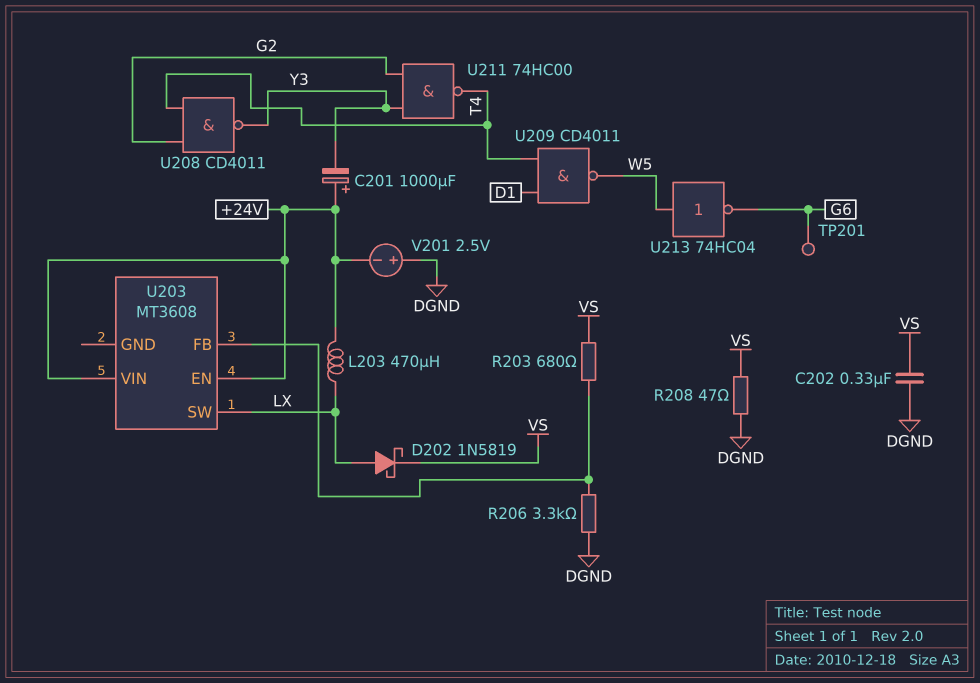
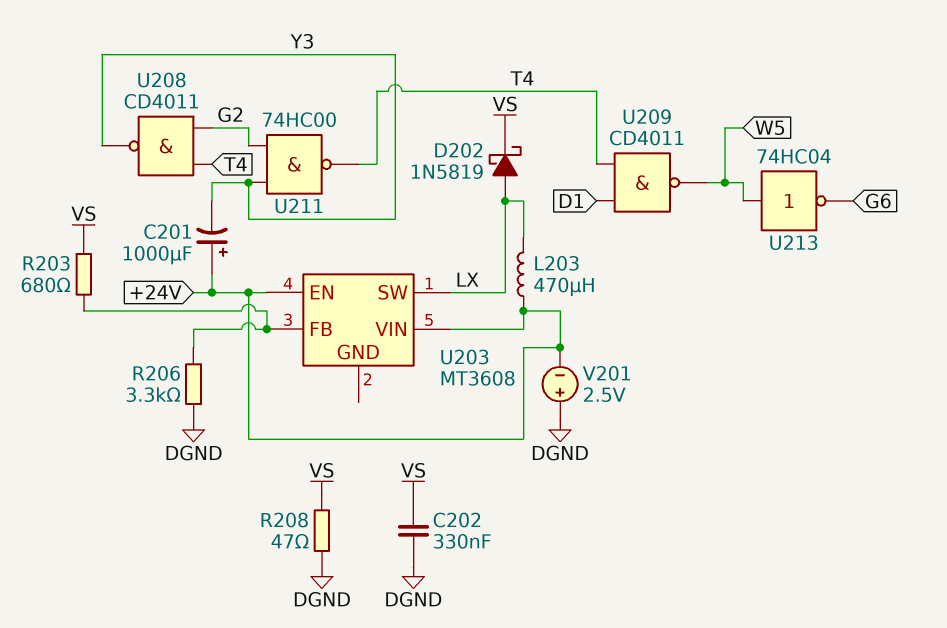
TP201: test point (G6) -> none

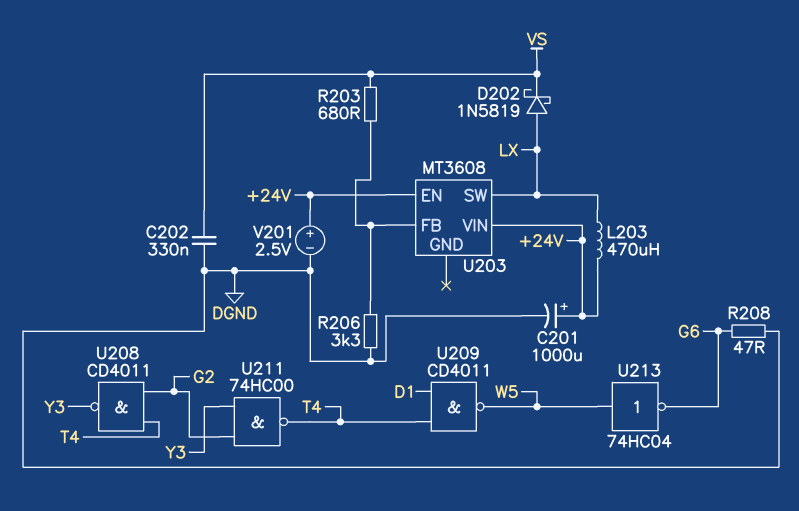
C201: 1000uF (plus +24V, minus Y3) -> 1000uF (plus +24V, minus DGND)
R208: 47 (DGND, VS) -> 47 (DGND, G6)
V201: 2.5V (plus DGND, minus +24V) -> 2.5V (plus +24V, minus DGND)

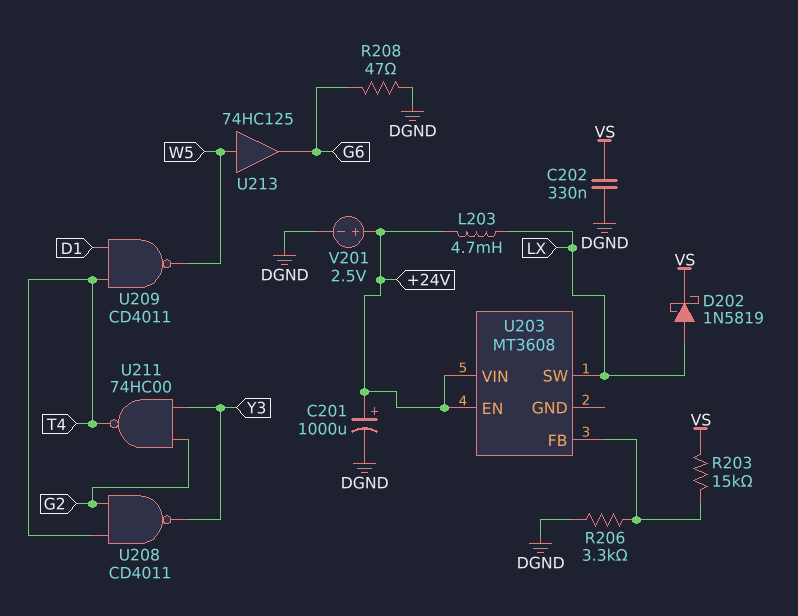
L203: 470uH (+24V, LX) -> 4.7mH (+24V, LX)
R203: 680 (U203/FB, VS) -> 15k (U203/FB, VS)
U213: NOT 74HC04 (in W5, out G6) -> buffer 74HC125 (in W5, out G6)

